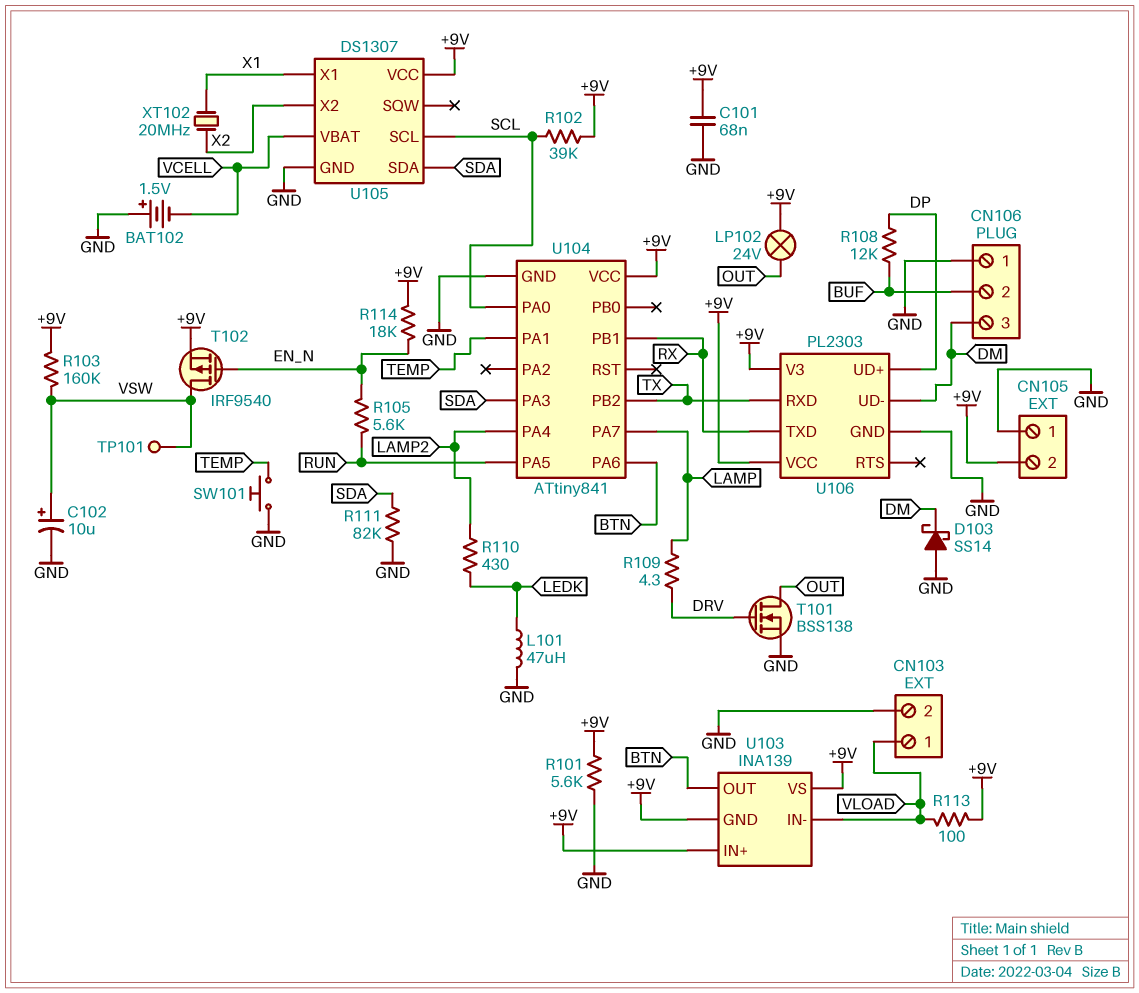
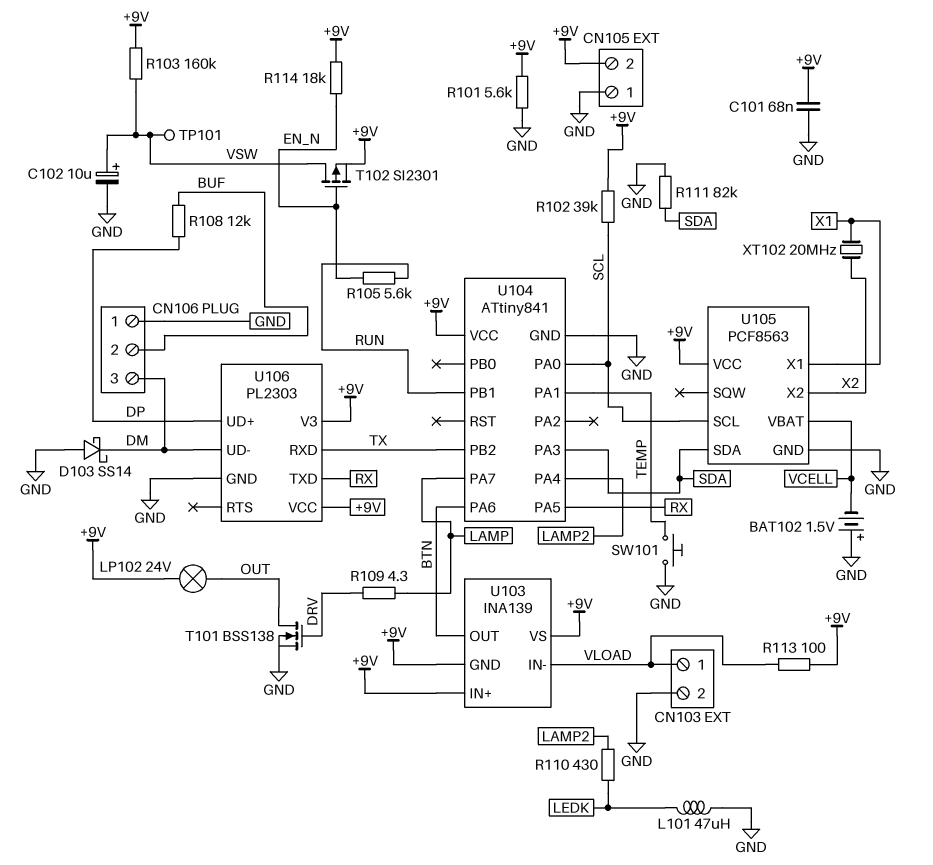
T102: PMOS IRF9540 (G EN_N, D VSW, S +9V) -> PMOS SI2301 (G EN_N, D VSW, S +9V)
U104 pin PA5: RUN -> RX
U104 pin PB1: RX -> RUN
U105: DS1307 -> PCF8563

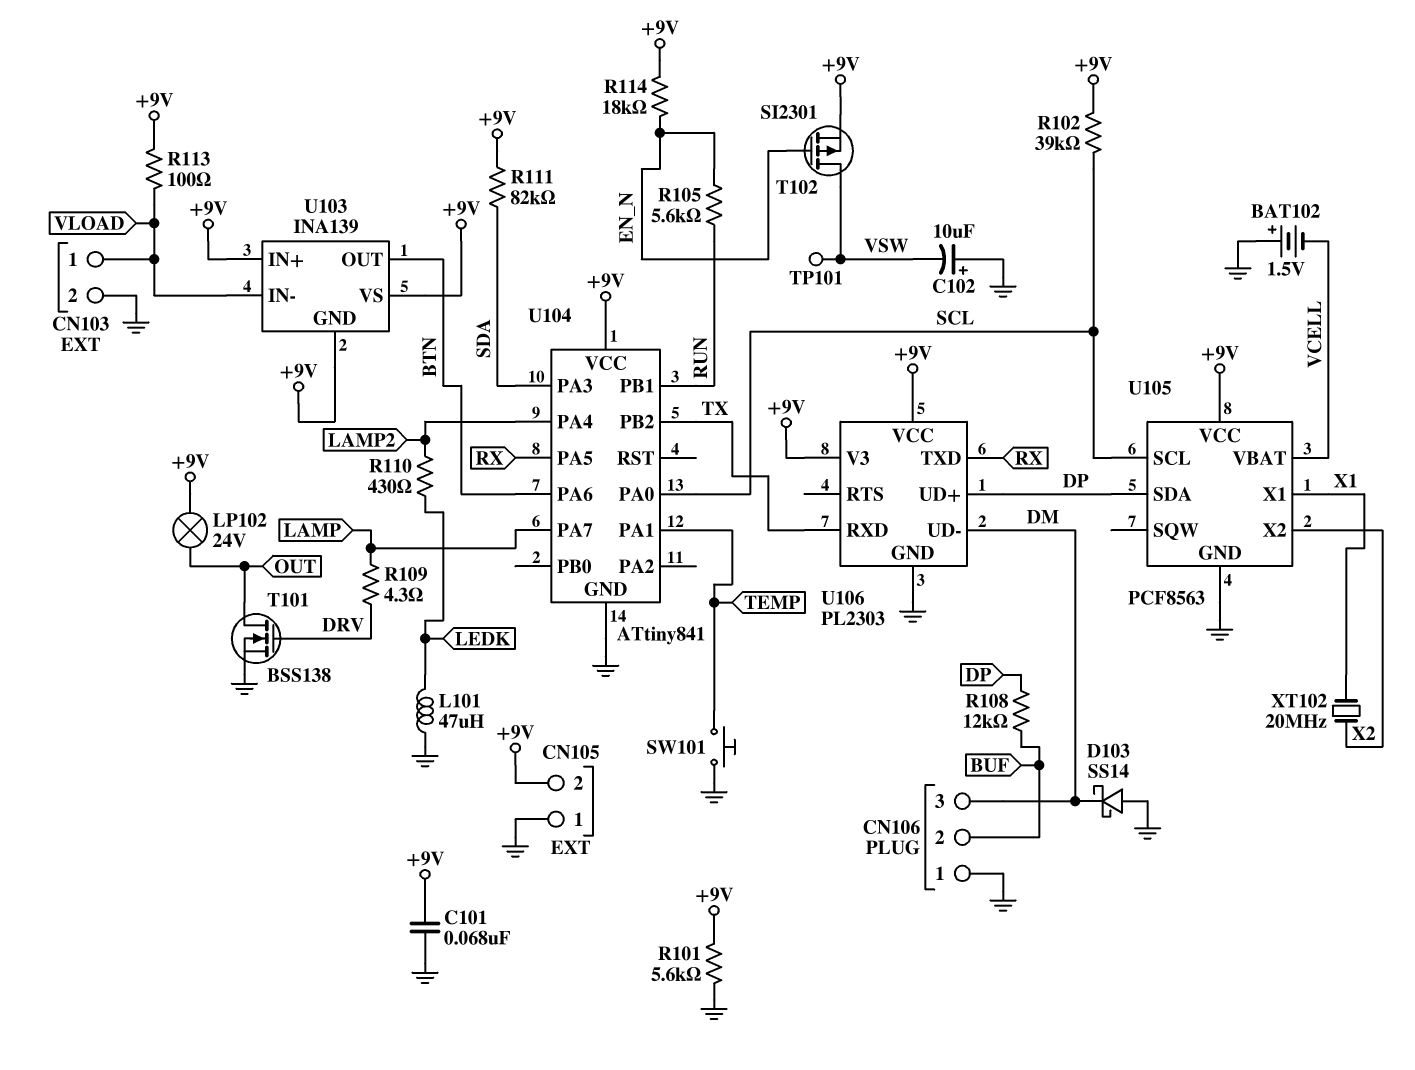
C102: 10uF (plus VSW, minus GND) -> 10uF (plus GND, minus VSW)
R103: 160k (+9V, VSW) -> none
R111: 82k (GND, SDA) -> 82k (+9V, SDA)
U105 pin SDA: SDA -> DP

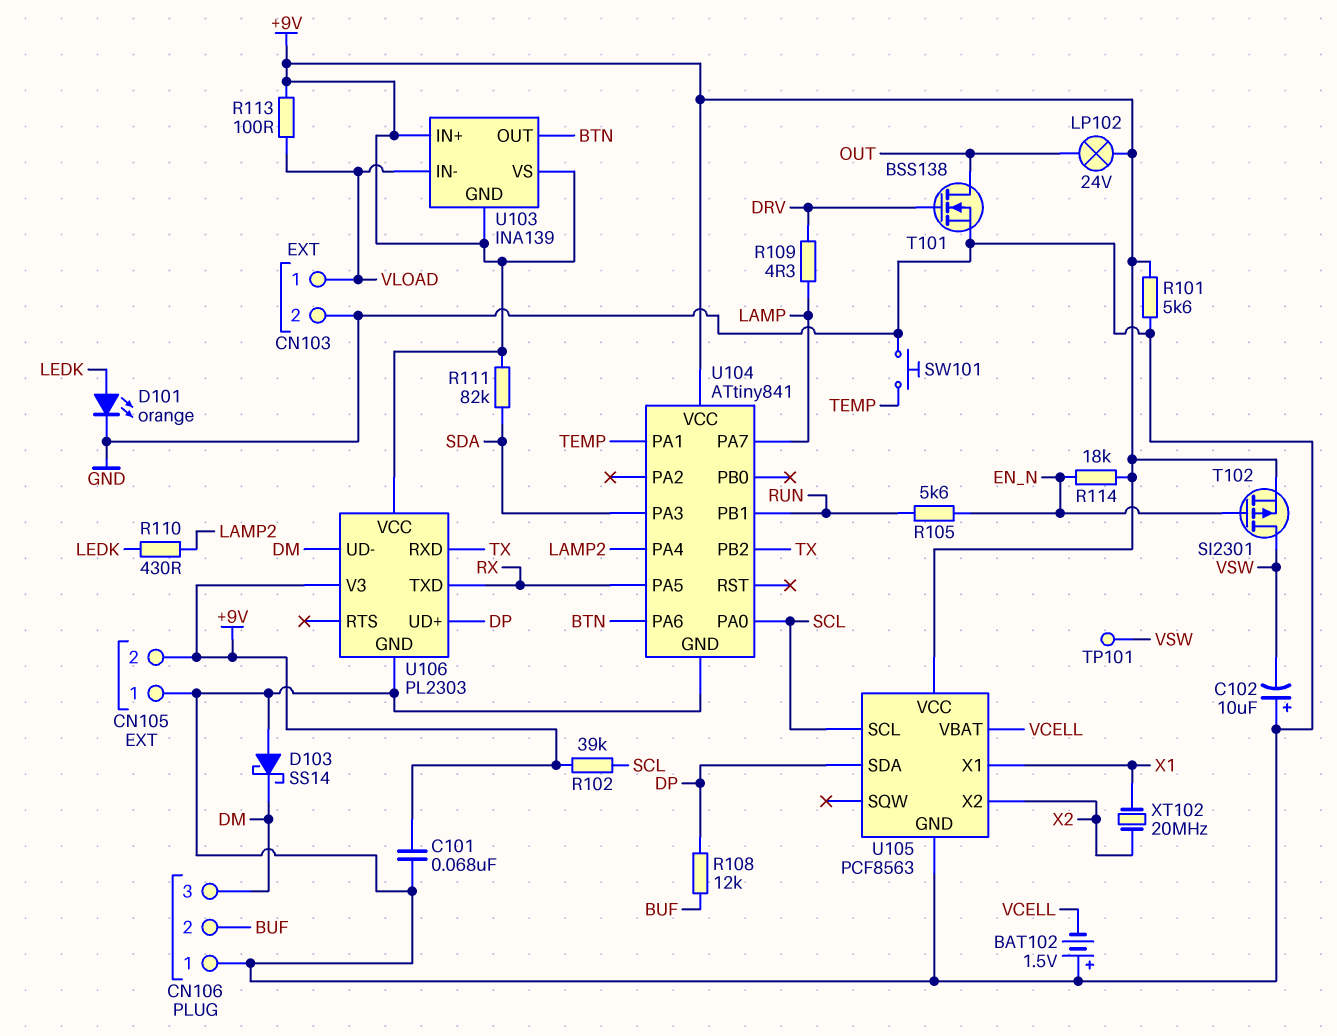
D101: none -> LED orange (A LEDK, K GND)
L101: 47uH (GND, LEDK) -> none

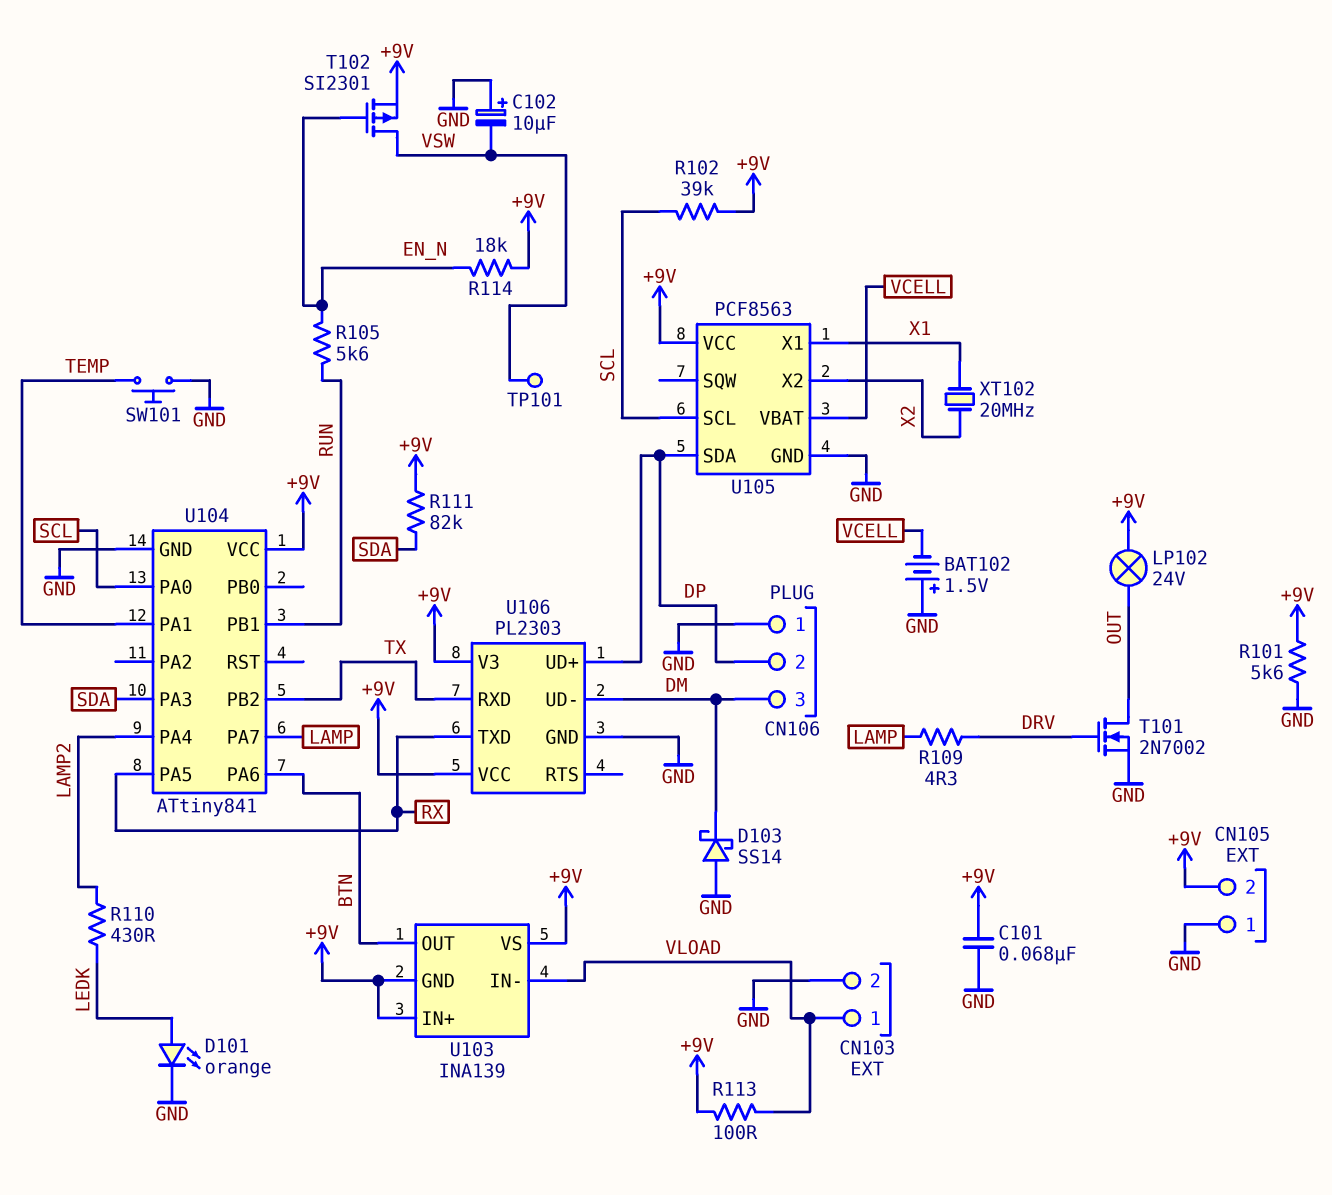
CN106 pin 2: BUF -> DP
R108: 12k (BUF, DP) -> none
T101: NMOS BSS138 (G DRV, D OUT, S GND) -> NMOS 2N7002 (G DRV, D OUT, S GND)

